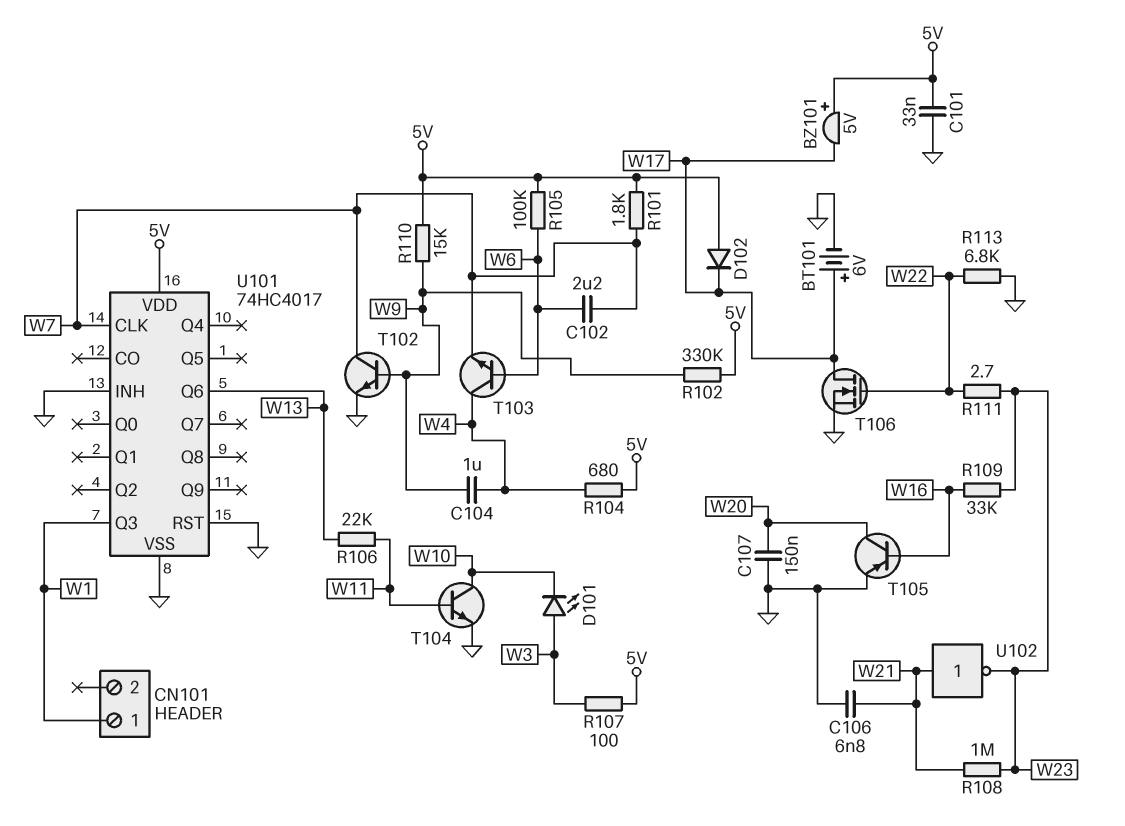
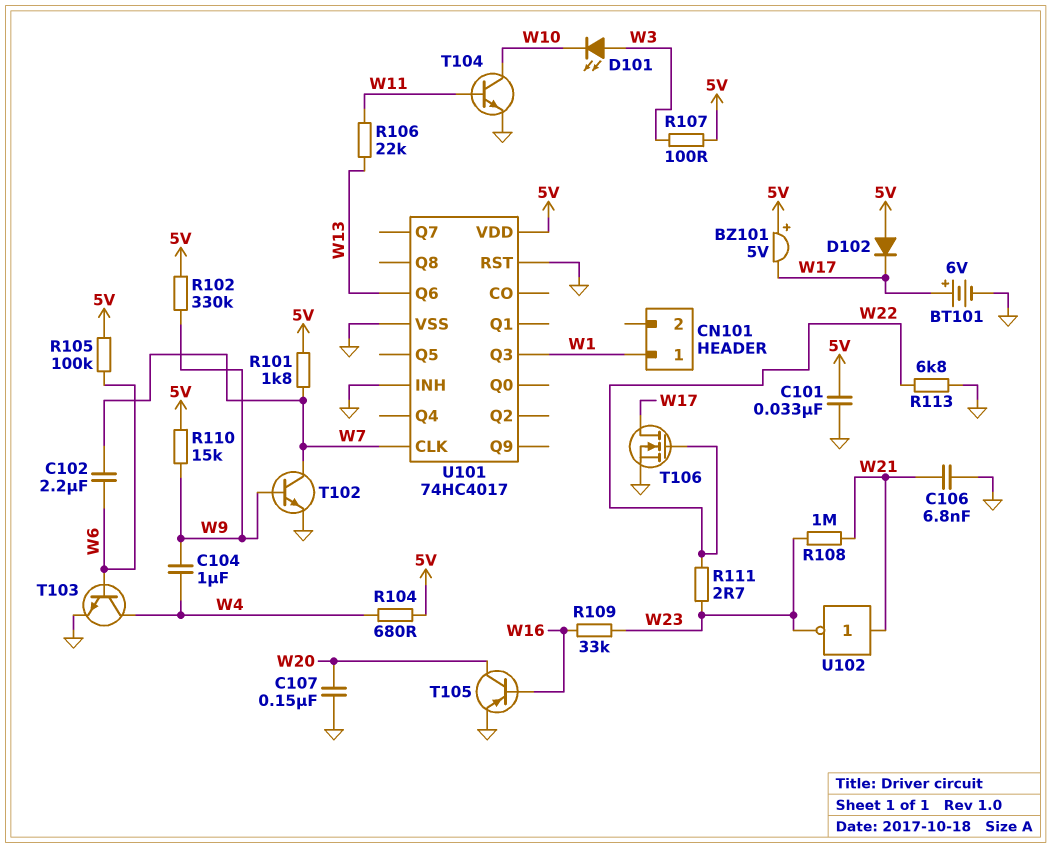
T103: NPN (B W6, C W4, E W7) -> NPN (B W6, C W4, E GND)

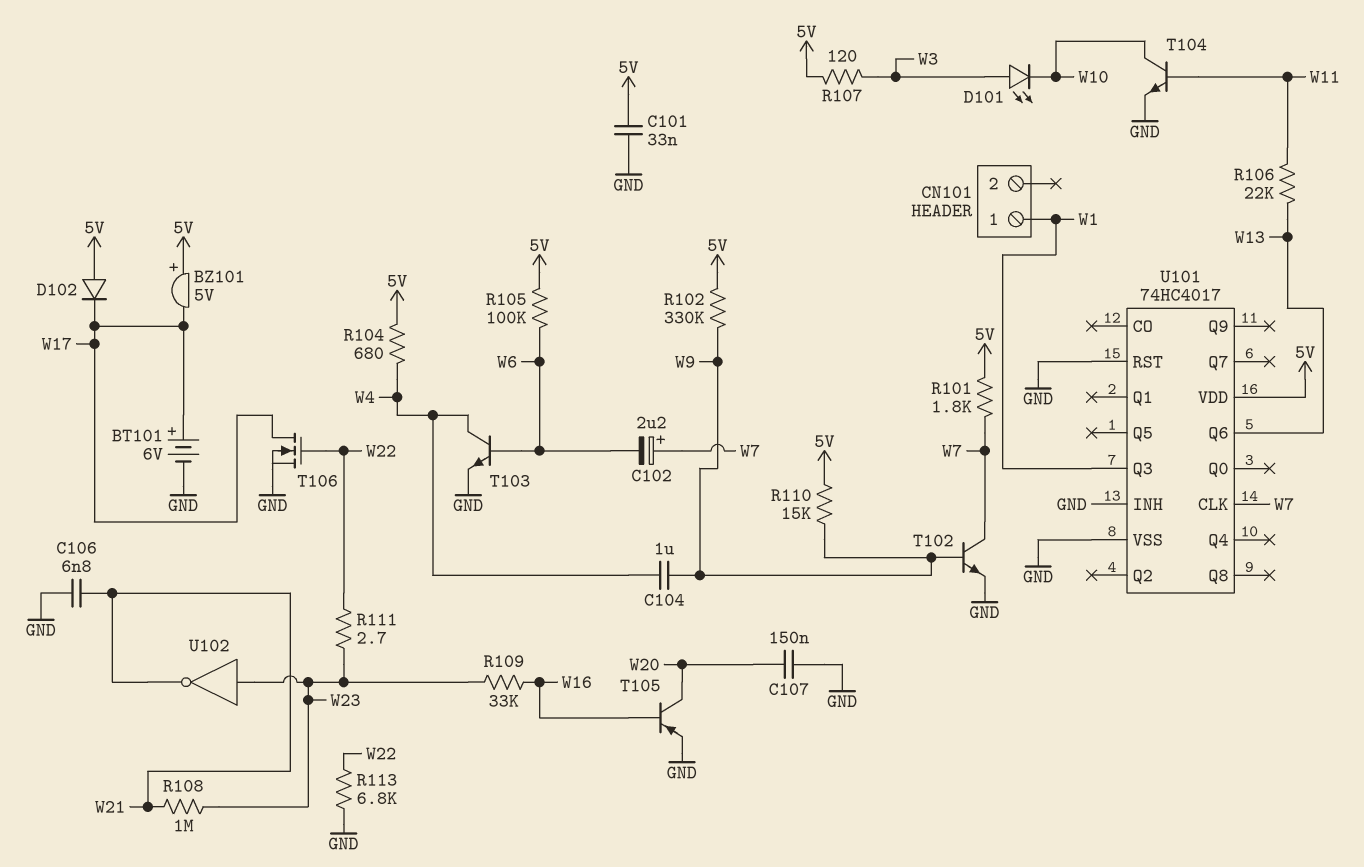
C102: 2.2uF (W6, W7) -> 2.2uF (plus W7, minus W6)
R107: 100 (5V, W3) -> 120 (5V, W3)
U102: NOT (in W21, out W23) -> NOT (in W23, out W21)

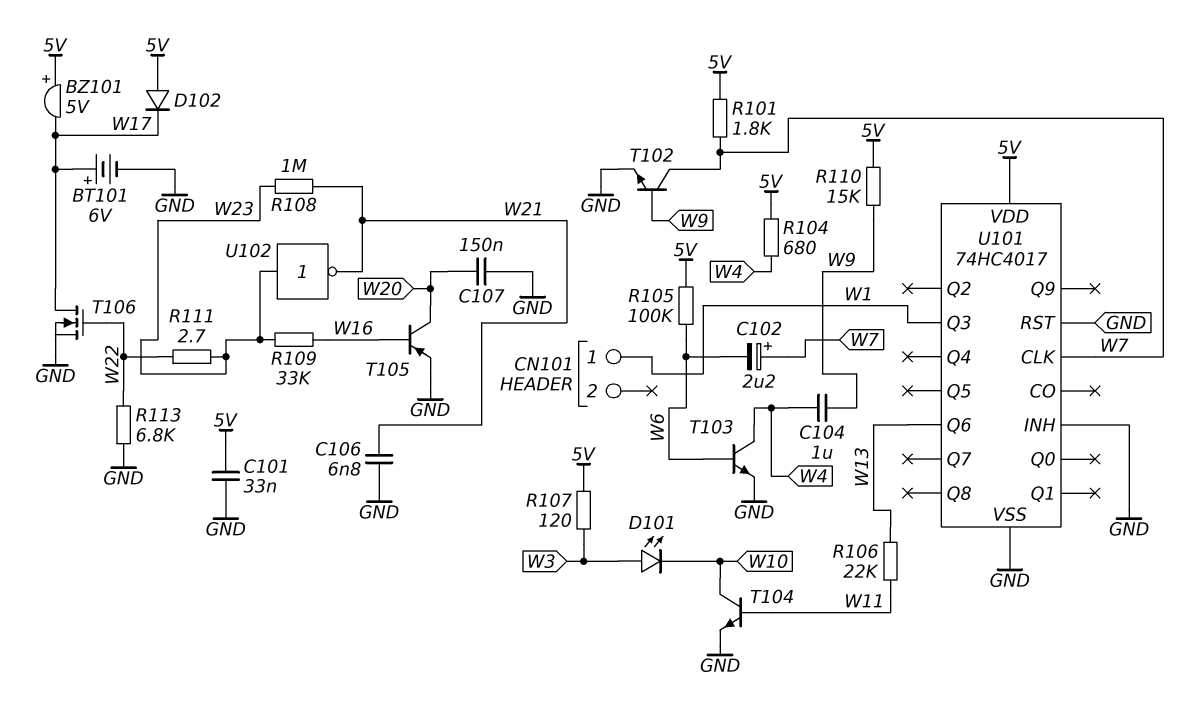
R102: 330k (5V, W9) -> none

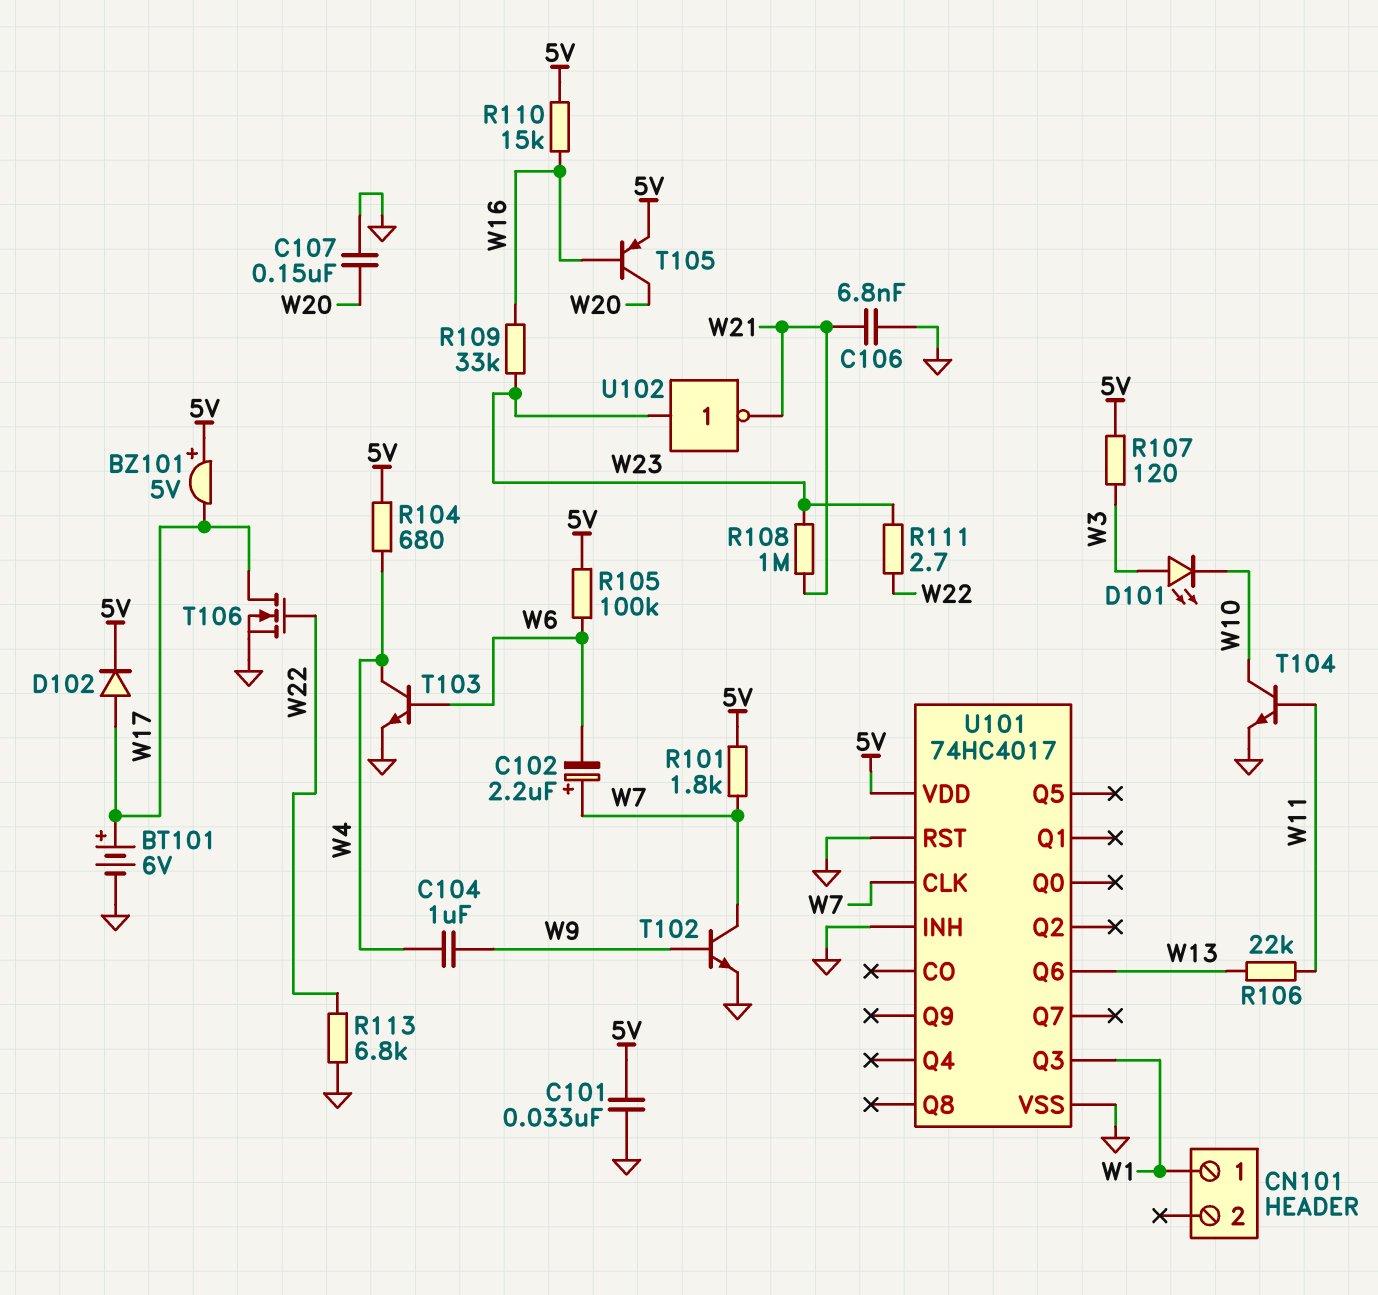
D102: diode (A 5V, K W17) -> diode (A W17, K 5V)
R110: 15k (5V, W9) -> 15k (5V, W16)
T105: PNP (B W16, C W20, E GND) -> PNP (B W16, C W20, E 5V)

